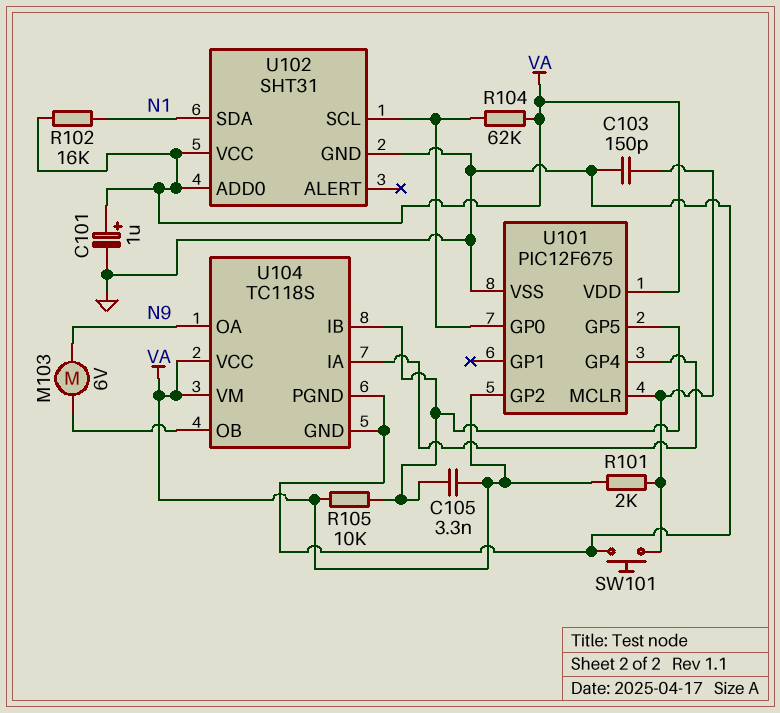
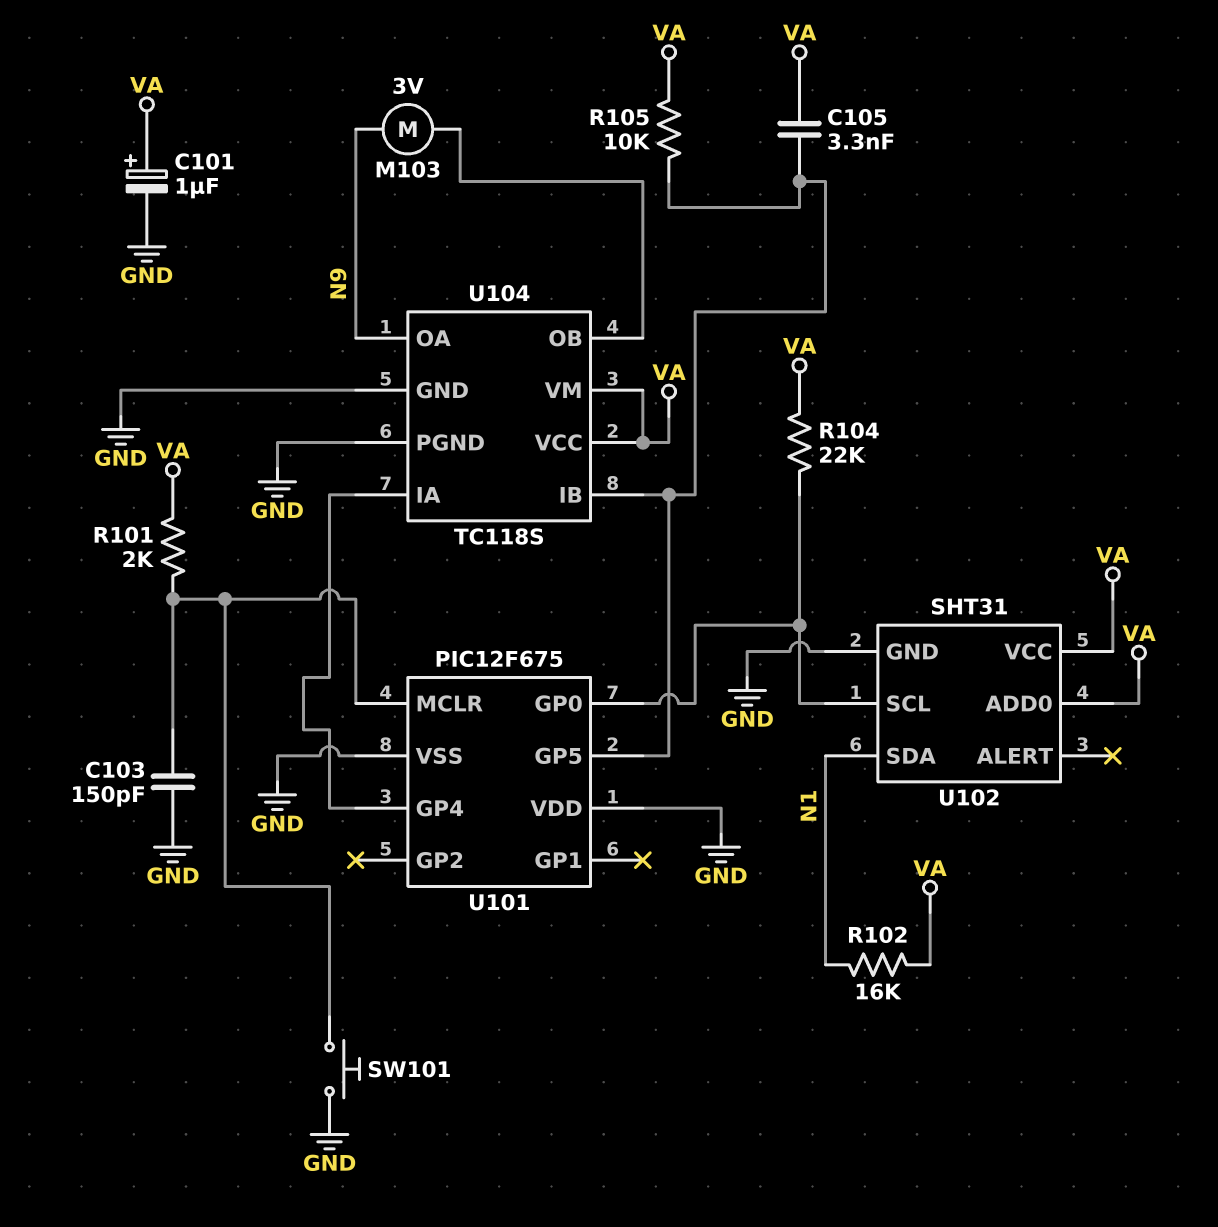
M103: motor 6V (N9, U104/OB) -> motor 3V (N9, U104/OB)
R104: 62k (U101/GP0, VA) -> 22k (U101/GP0, VA)
U101 pin GP2: VA -> none
U101 pin VDD: VA -> GND

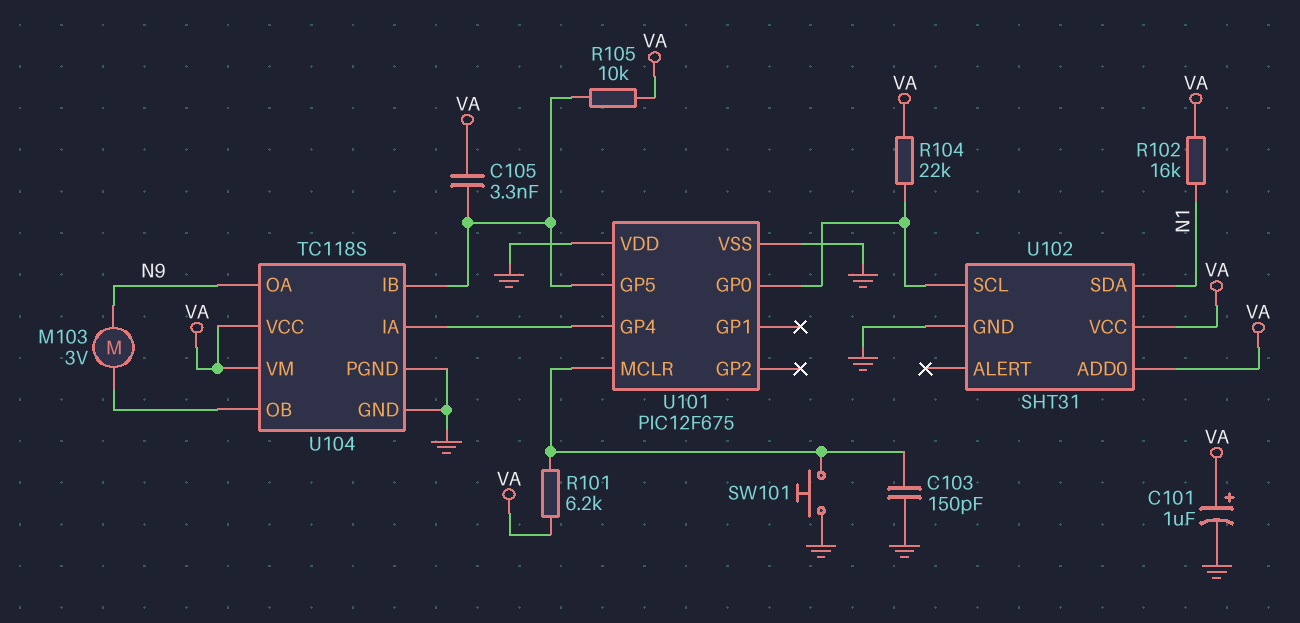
R101: 2k (U101/MCLR, VA) -> 6.2k (U101/MCLR, VA)

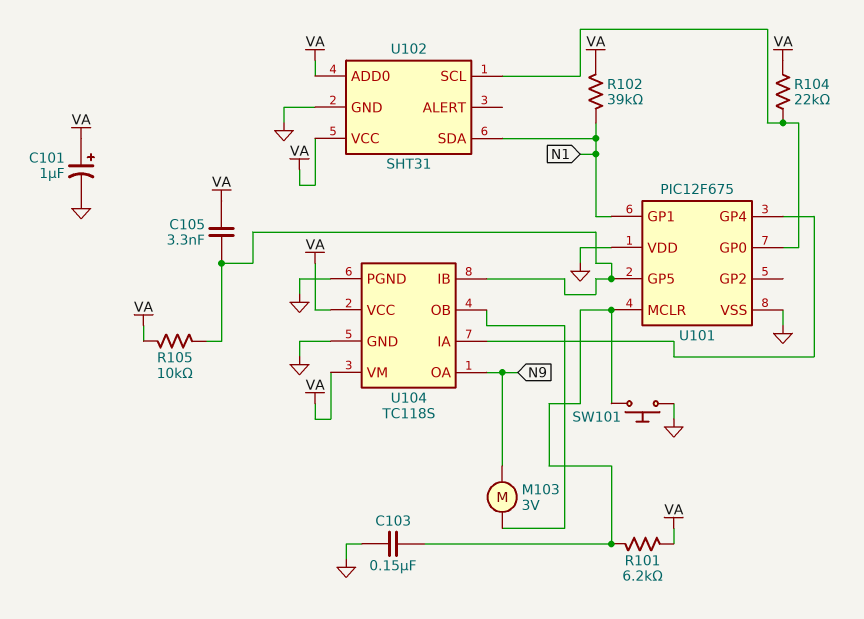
C103: 150pF (GND, U101/MCLR) -> 150nF (GND, U101/MCLR)
R102: 16k (N1, VA) -> 39k (N1, VA)
U101 pin GP1: none -> N1

